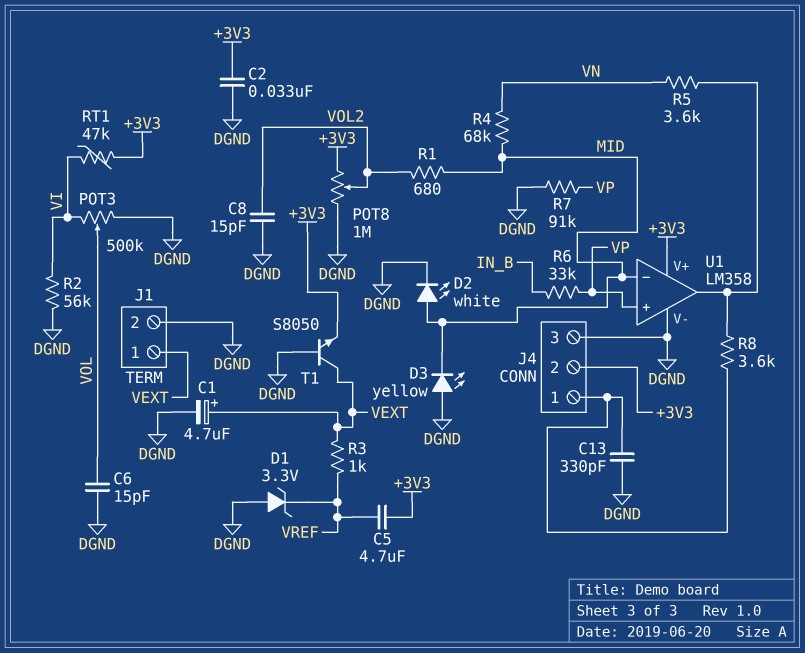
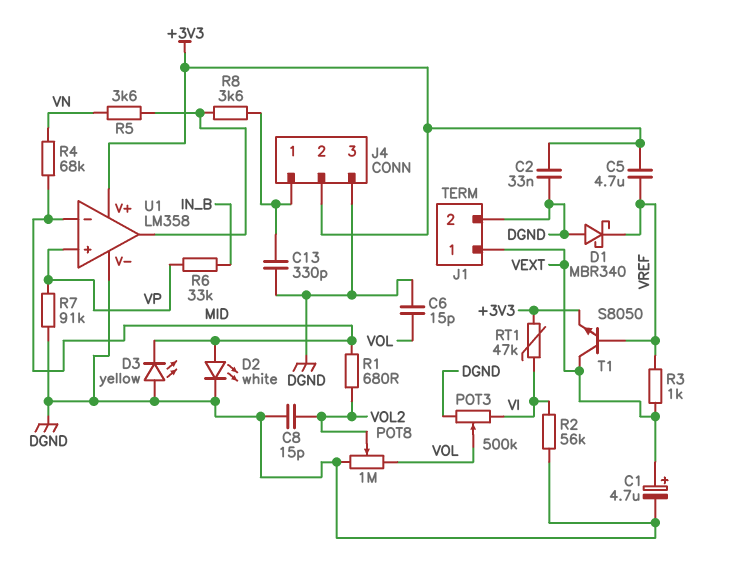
D1: zener 3.3V (A DGND, K VREF) -> schottky MBR340 (A DGND, K VREF)
POT8: 1M (+3V3, DGND, wiper VOL2) -> 1M (DGND, VOL, wiper VOL2)
T1: NPN S8050 (B DGND, C VEXT, E +3V3) -> NPN S8050 (B VREF, C VEXT, E +3V3)

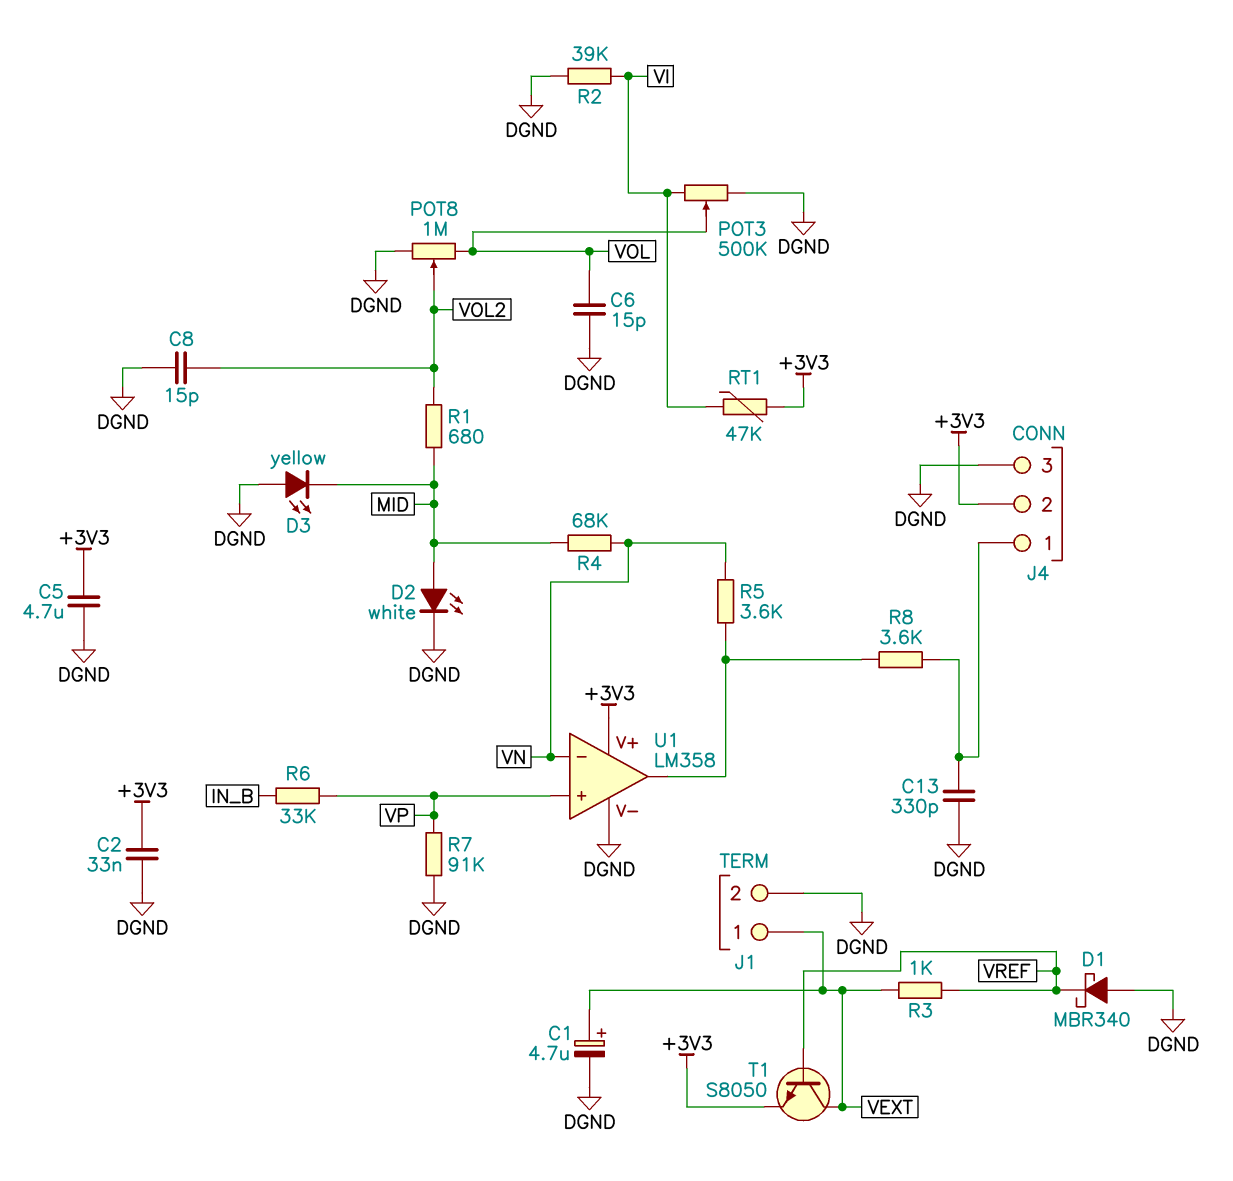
C5: 4.7uF (+3V3, VREF) -> 4.7uF (+3V3, DGND)
R2: 56k (DGND, VI) -> 39k (DGND, VI)
U1 pin in-: MID -> VN

